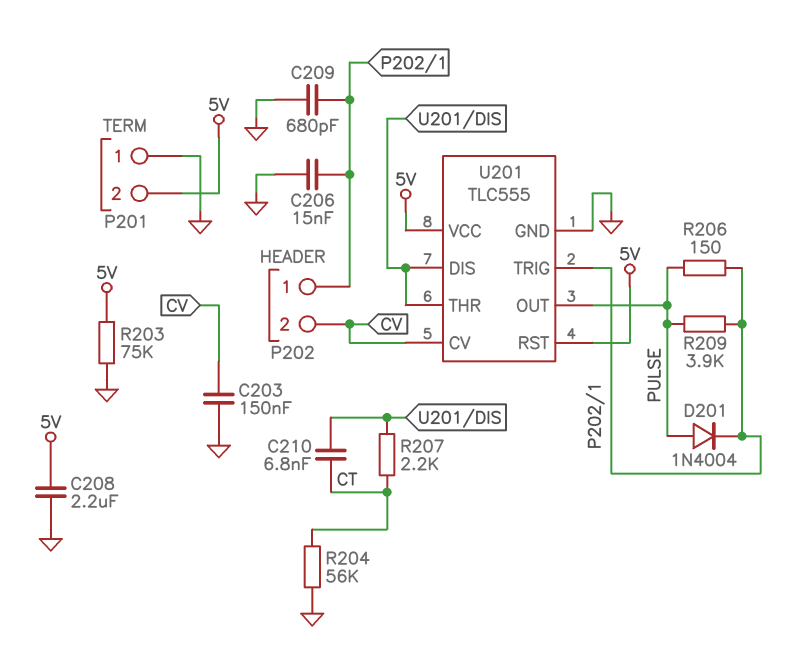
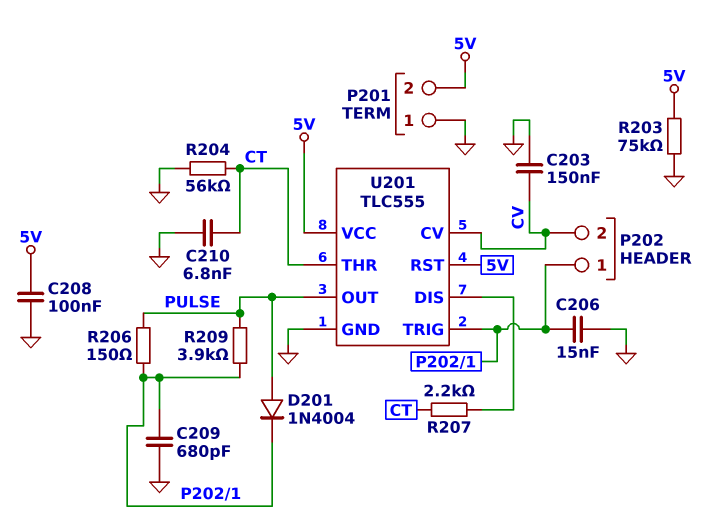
C208: 2.2uF (5V, GND) -> 100nF (5V, GND)
C210: 6.8nF (CT, U201/DIS) -> 6.8nF (CT, GND)
U201 pin THR: U201/DIS -> CT

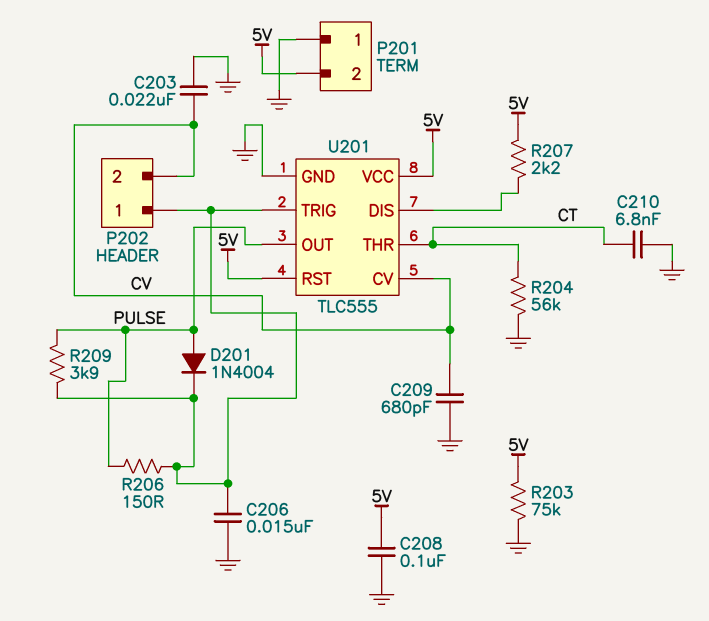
C203: 150nF (CV, GND) -> 22nF (CV, GND)
C209: 680pF (GND, P202/1) -> 680pF (CV, GND)
R207: 2.2k (CT, U201/DIS) -> 2.2k (5V, U201/DIS)

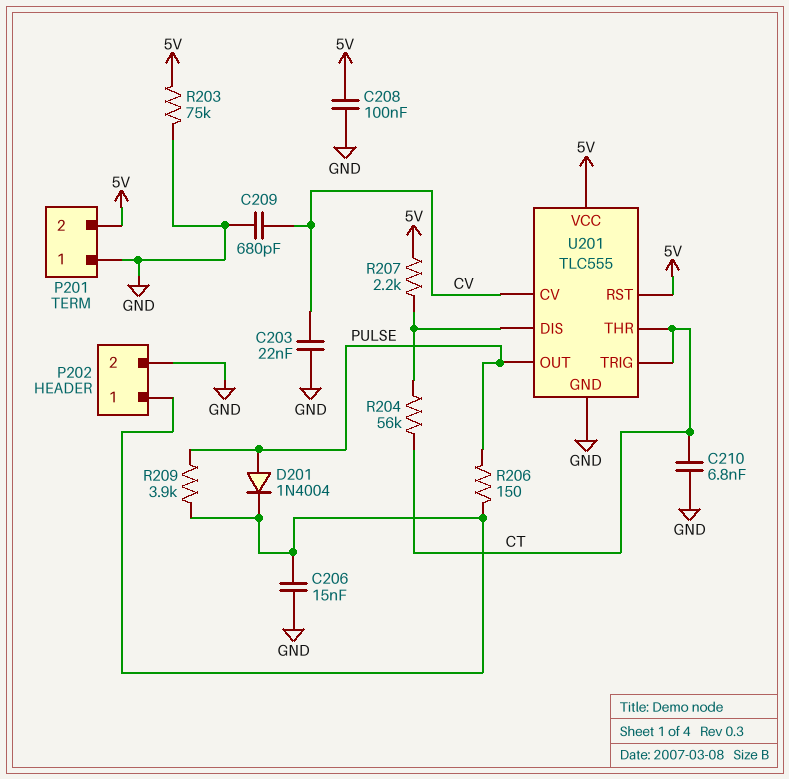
P202 pin 2: CV -> GND
R204: 56k (CT, GND) -> 56k (CT, U201/DIS)
U201 pin TRIG: P202/1 -> CT

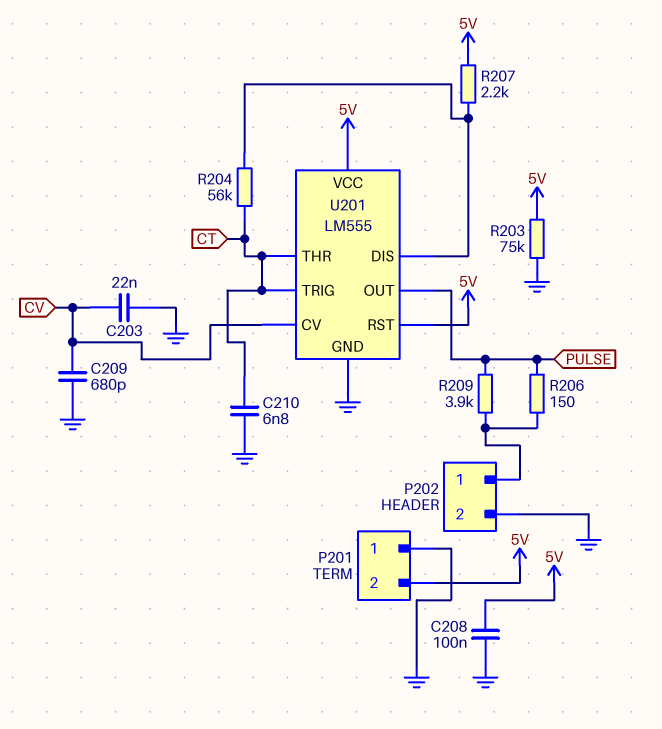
C206: 15nF (GND, P202/1) -> none
D201: diode 1N4004 (A PULSE, K P202/1) -> none
U201: TLC555 -> LM555

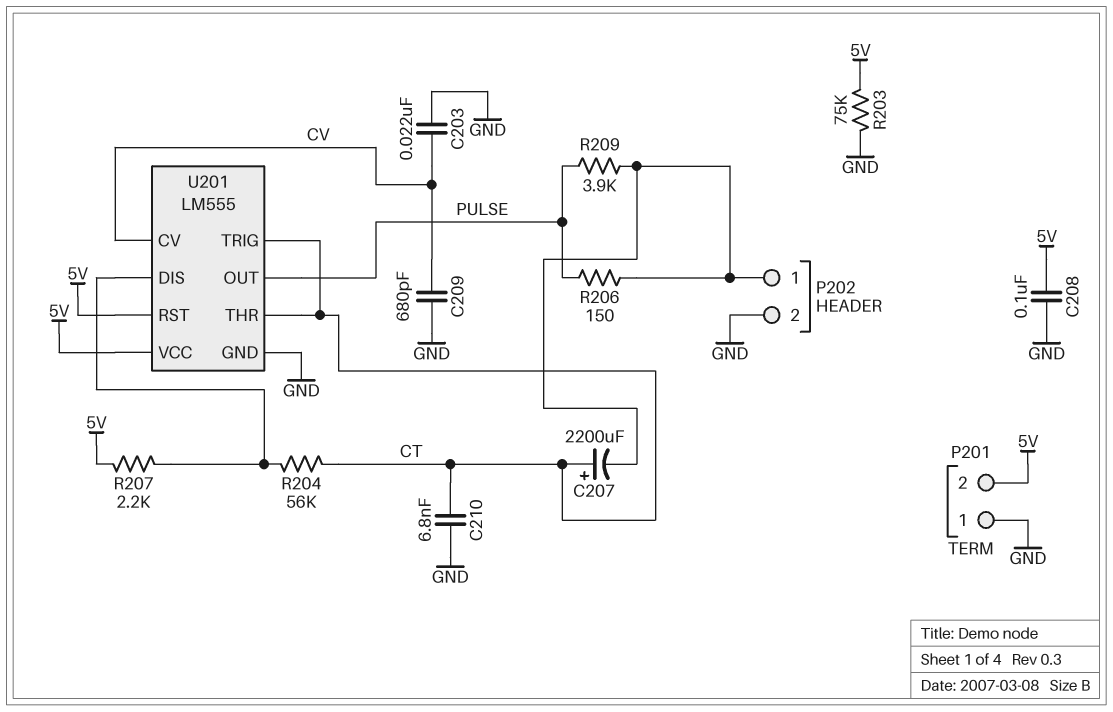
C207: none -> 2200uF (plus CT, minus P202/1)

